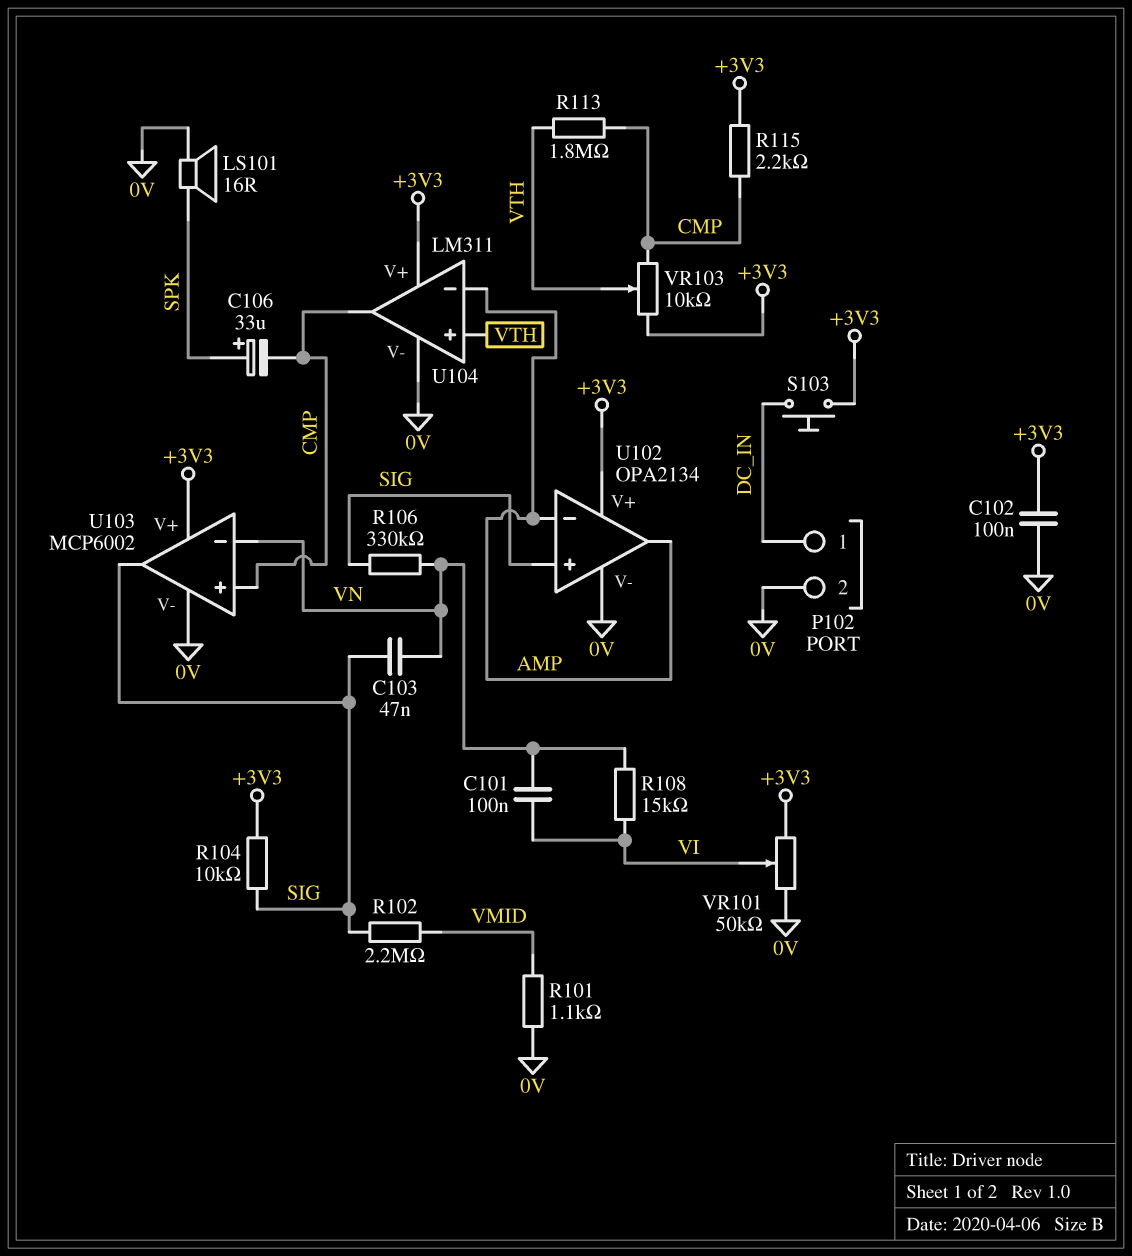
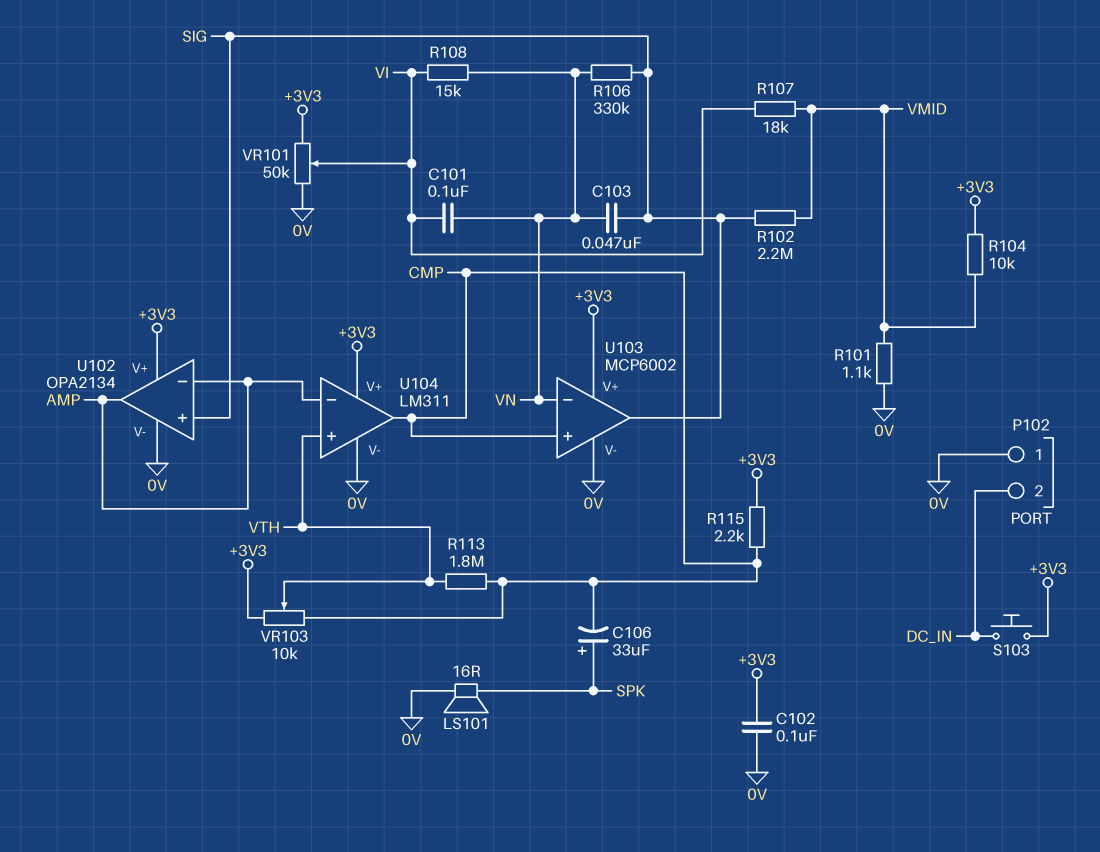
P102 pin 1: DC_IN -> 0V
P102 pin 2: 0V -> DC_IN
R104: 10k (+3V3, SIG) -> 10k (+3V3, VMID)
R107: none -> 18k (VI, VMID)

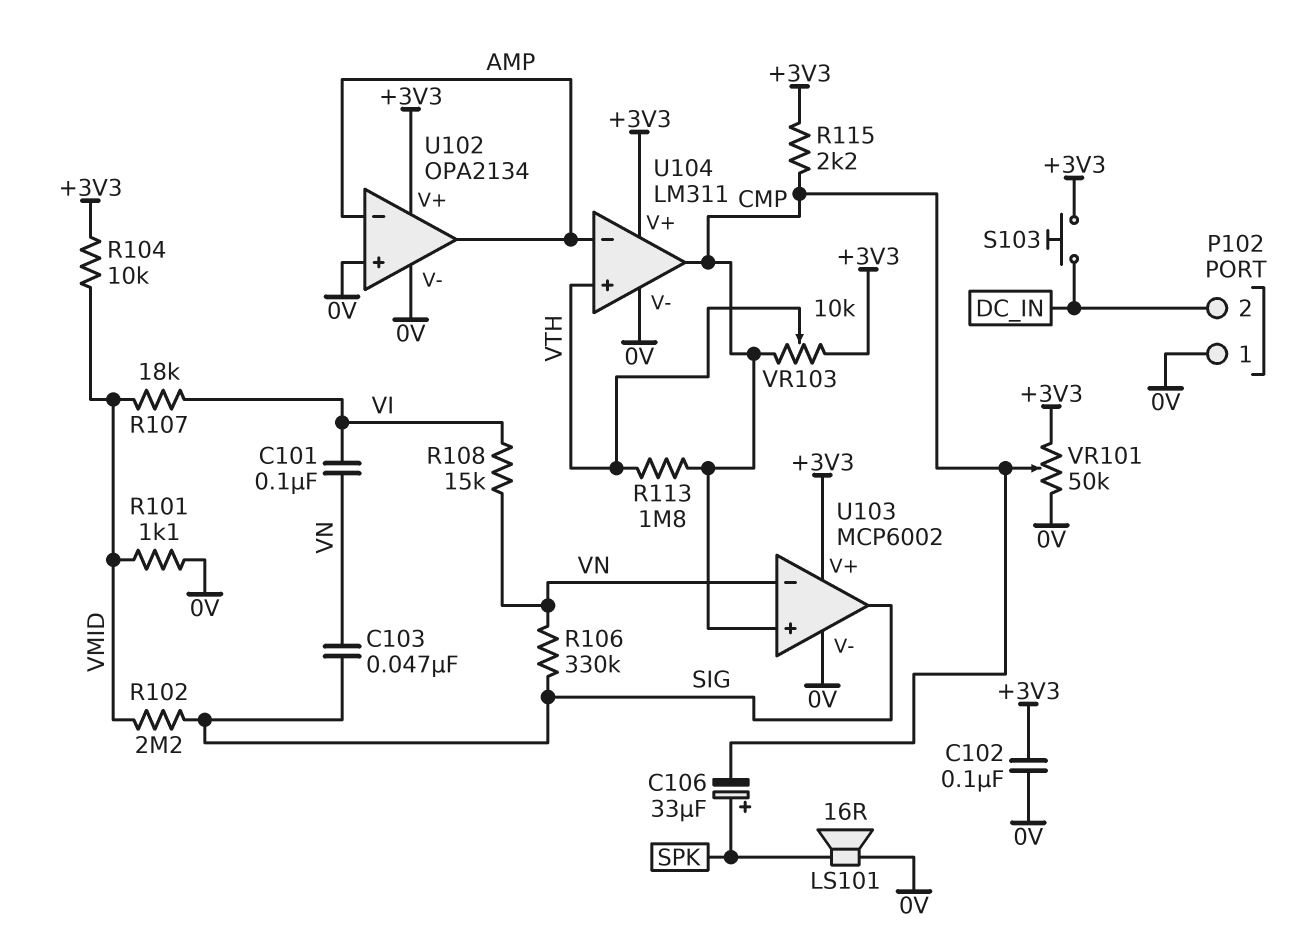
U102 pin in+: SIG -> 0V
VR101: 50k (+3V3, 0V, wiper VI) -> 50k (+3V3, 0V, wiper CMP)

